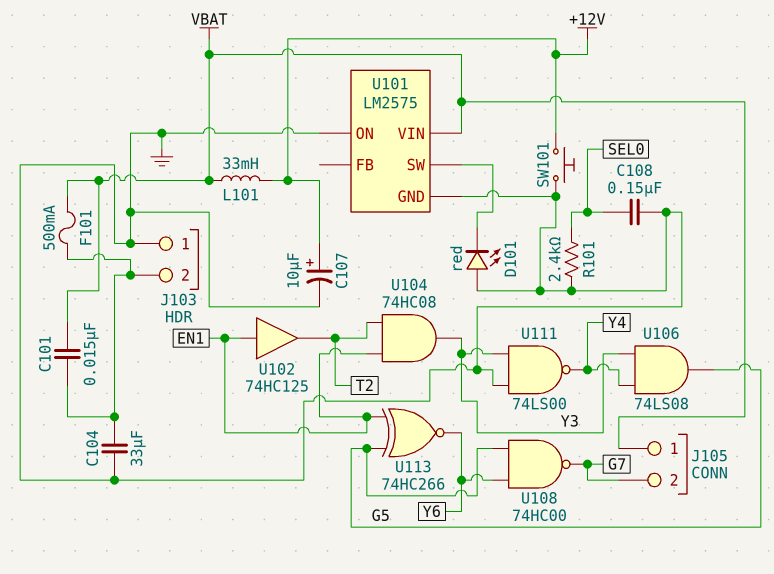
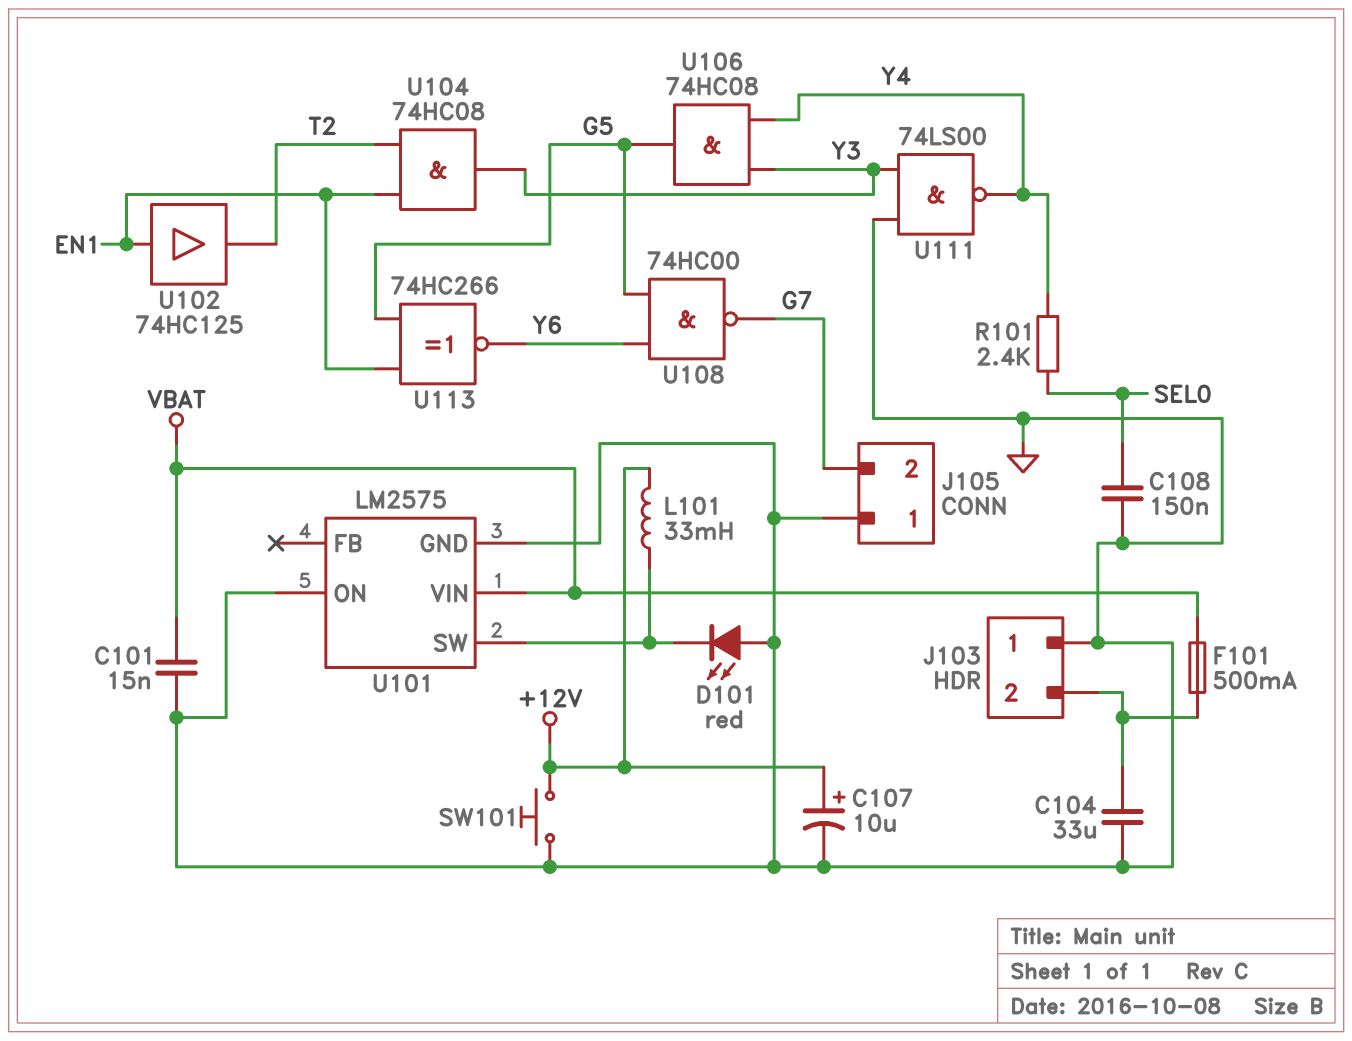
C101: 15nF (J103/2, VBAT) -> 15nF (GND, VBAT)
J105 pin 1: VBAT -> GND
L101: 33mH (+12V, VBAT) -> 33mH (+12V, U101/SW)
R101: 2.4k (GND, SEL0) -> 2.4k (SEL0, Y4)
U106: AND 74LS08 (in Y3, in Y4, out G5) -> AND 74HC08 (in Y3, in Y4, out G5)

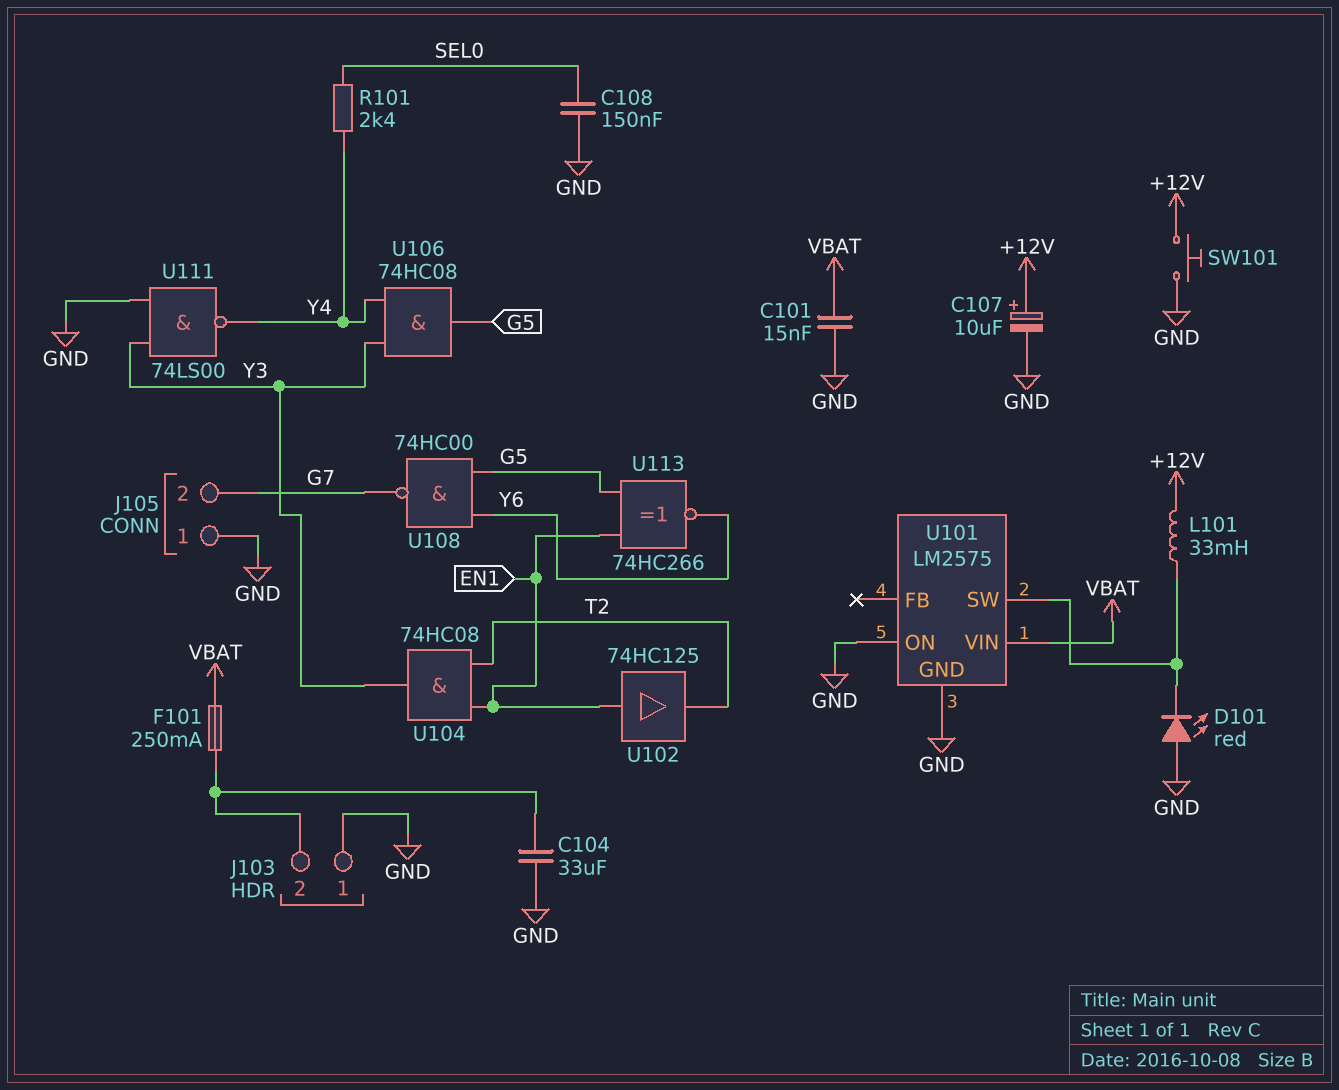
F101: 500mA (J103/2, VBAT) -> 250mA (J103/2, VBAT)

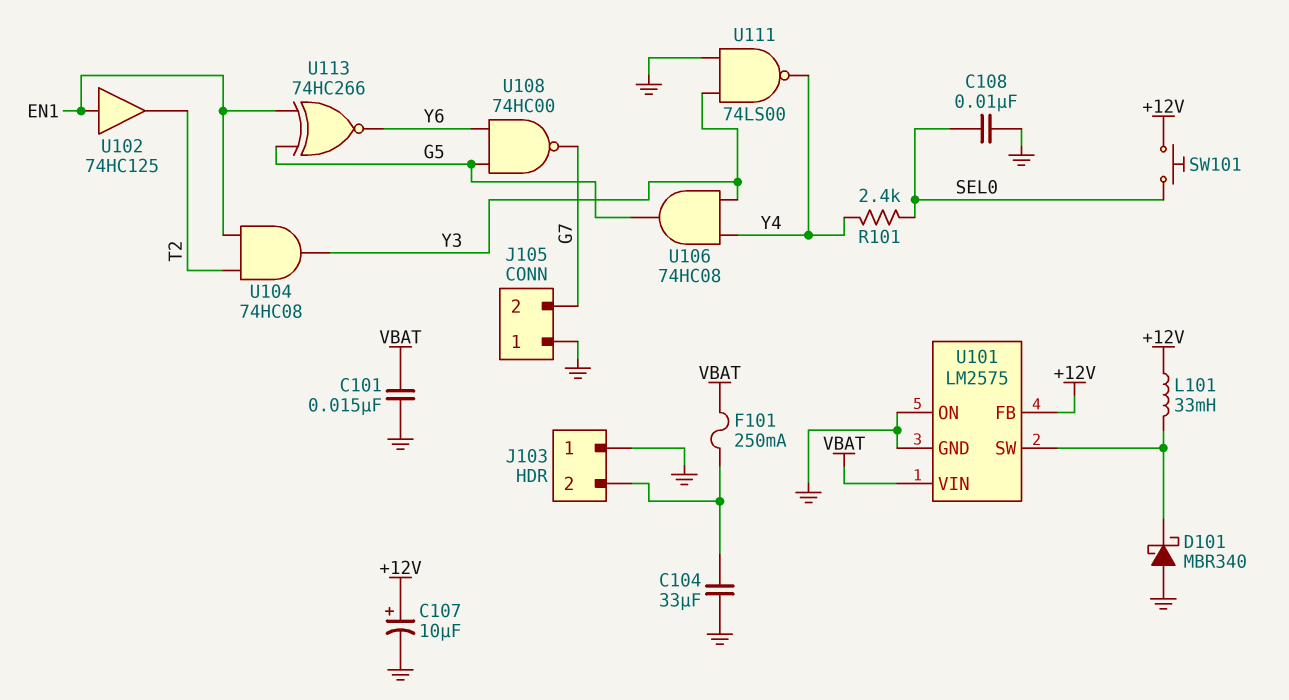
C108: 150nF (GND, SEL0) -> 10nF (GND, SEL0)
D101: LED red (A GND, K U101/SW) -> schottky MBR340 (A GND, K U101/SW)
SW101: button (+12V, GND) -> button (+12V, SEL0)
U101 pin FB: none -> +12V

